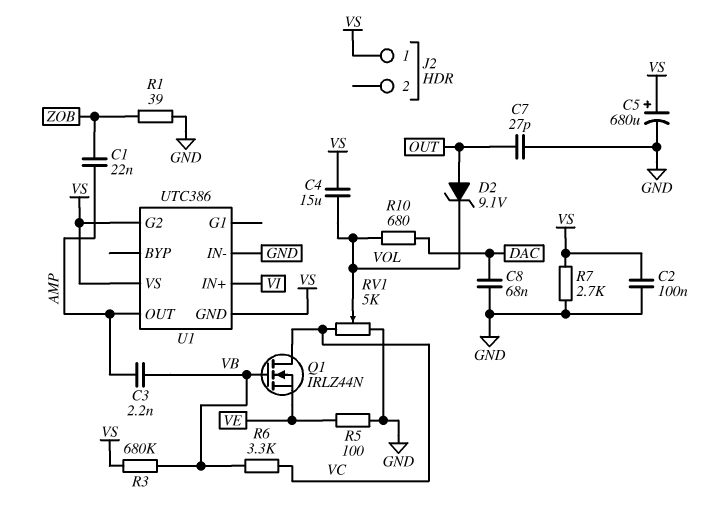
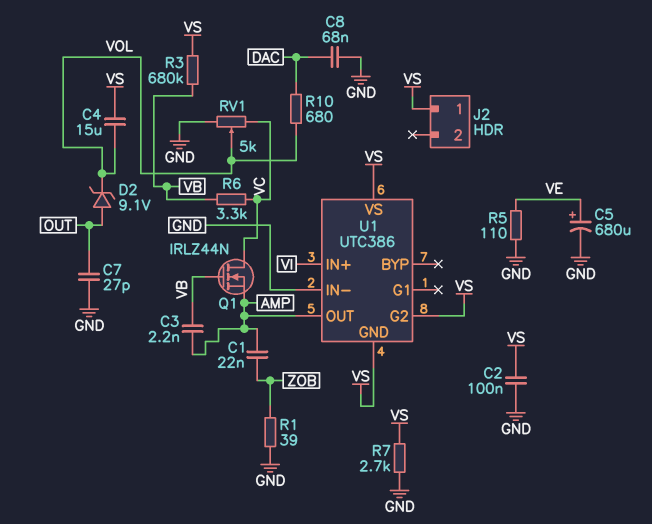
C5: 680uF (plus VS, minus GND) -> 680uF (plus VE, minus GND)
Q1: NMOS IRLZ44N (G VB, D VC, S VE) -> NMOS IRLZ44N (G VB, D VC, S AMP)
R5: 100 (GND, VE) -> 110 (GND, VE)

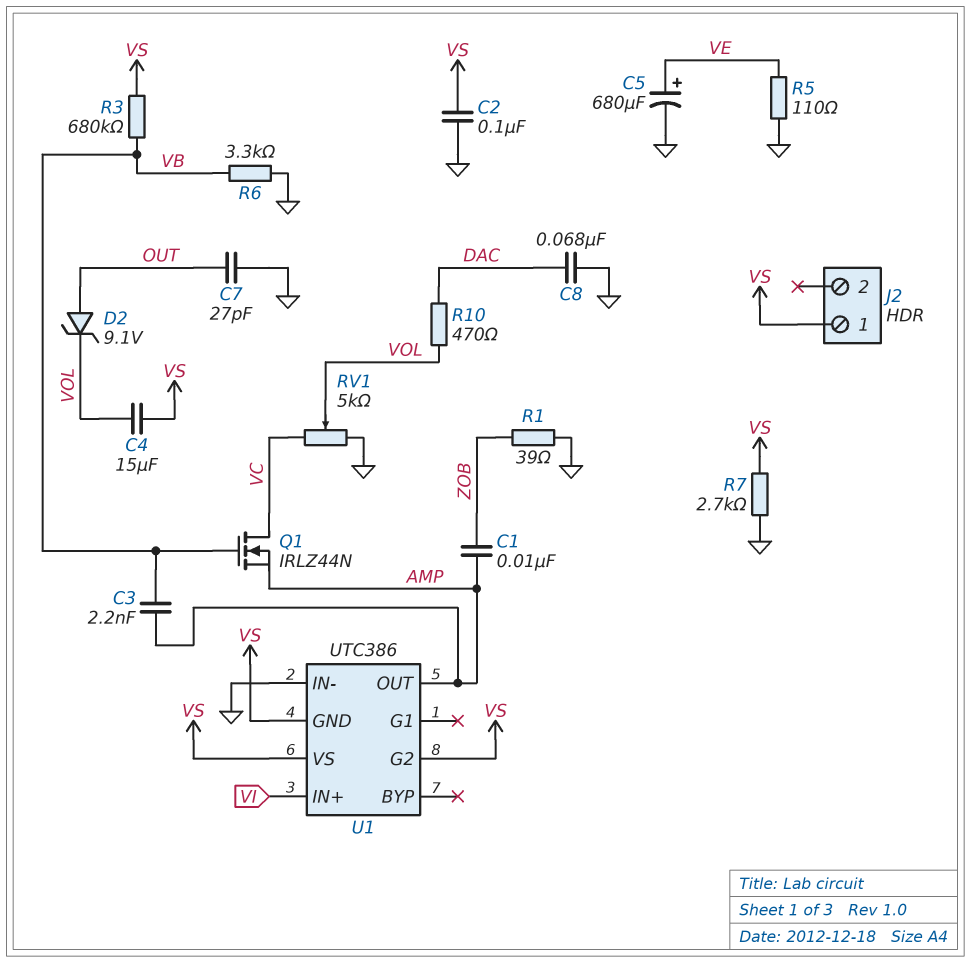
C1: 22nF (AMP, ZOB) -> 10nF (AMP, ZOB)
R6: 3.3k (VB, VC) -> 3.3k (GND, VB)
R10: 680 (DAC, VOL) -> 470 (DAC, VOL)

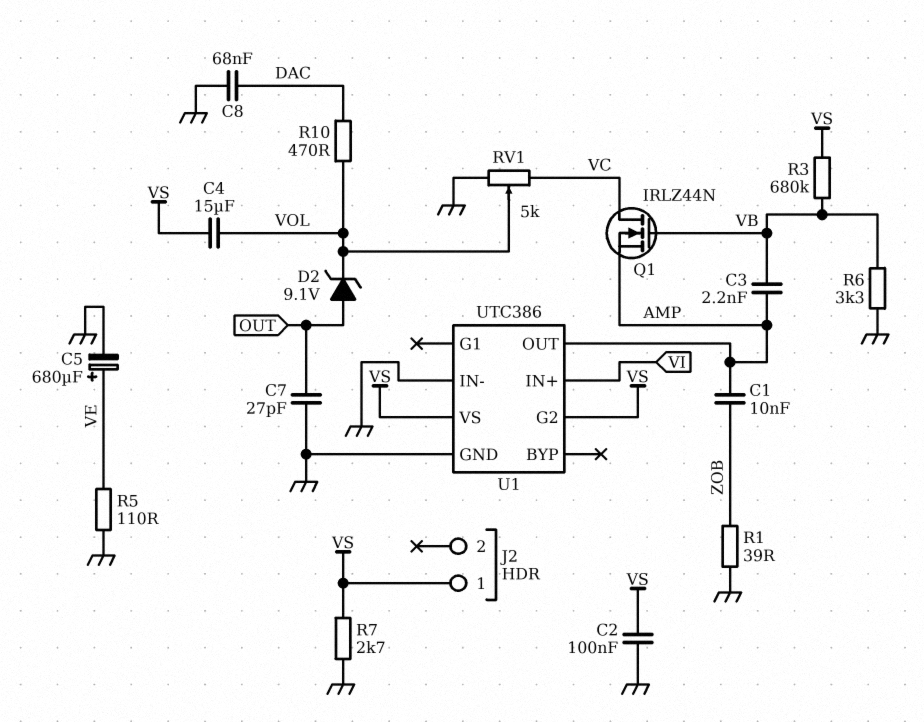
U1 pin GND: VS -> GND

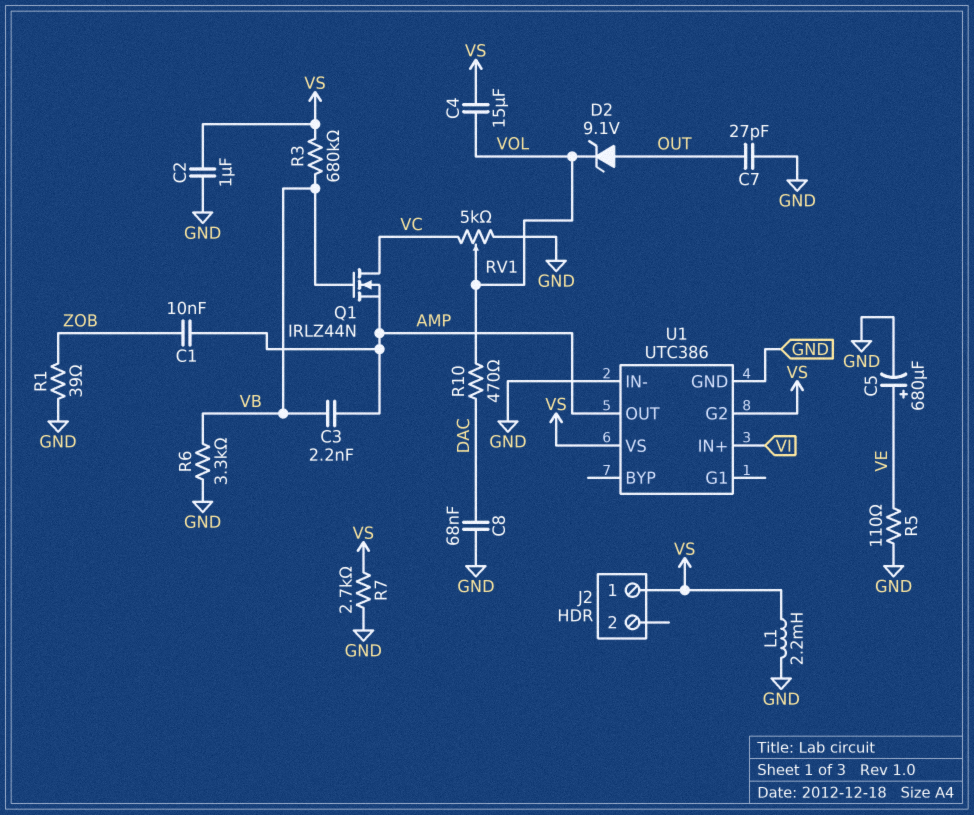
C2: 100nF (GND, VS) -> 1uF (GND, VS)
L1: none -> 2.2mH (GND, VS)

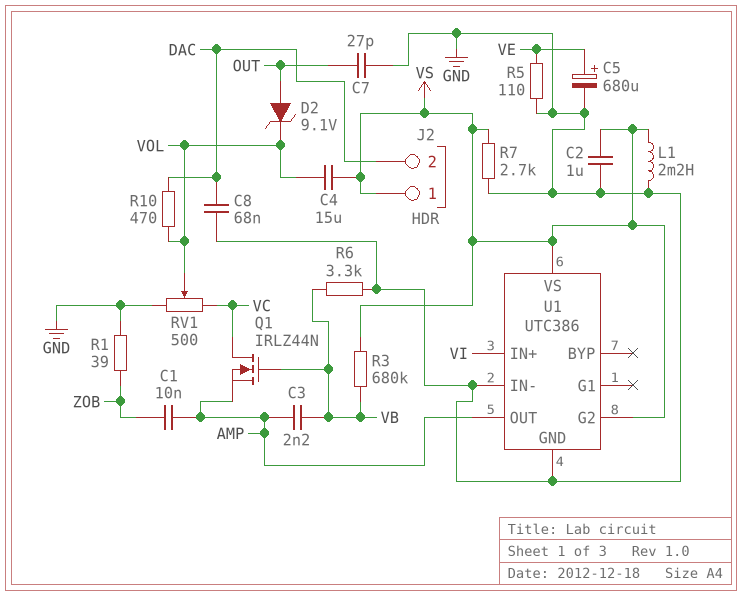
J2 pin 2: none -> DAC
RV1: 5k (GND, VC, wiper VOL) -> 500 (GND, VC, wiper VOL)

